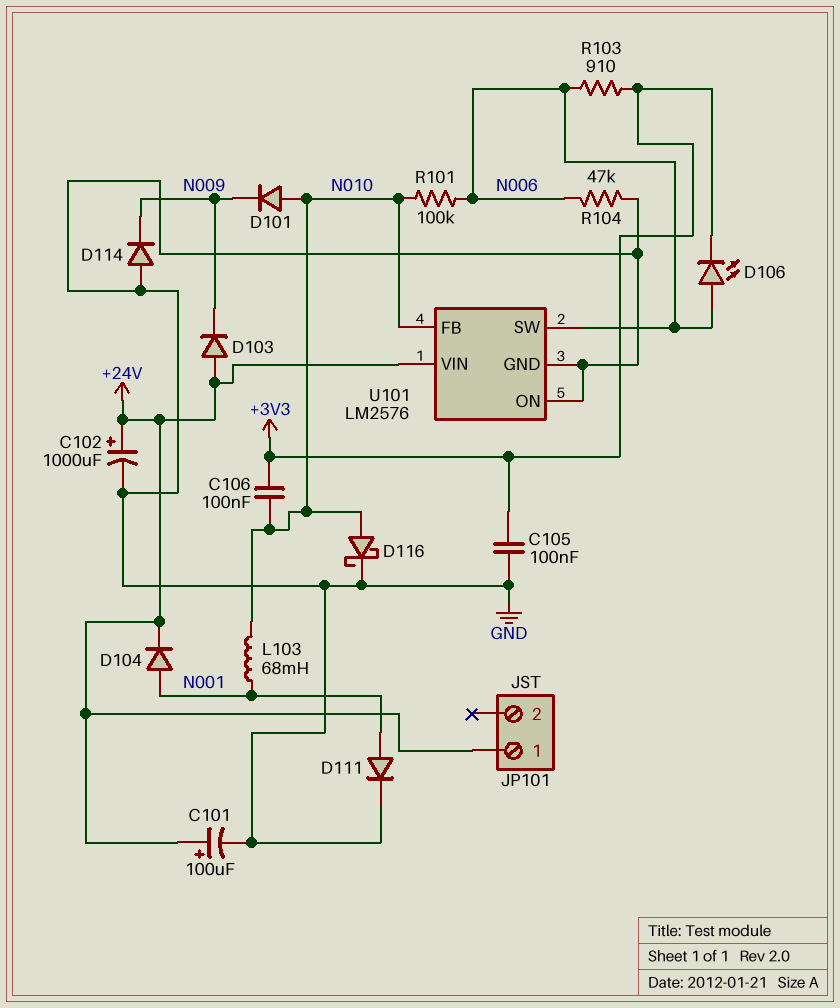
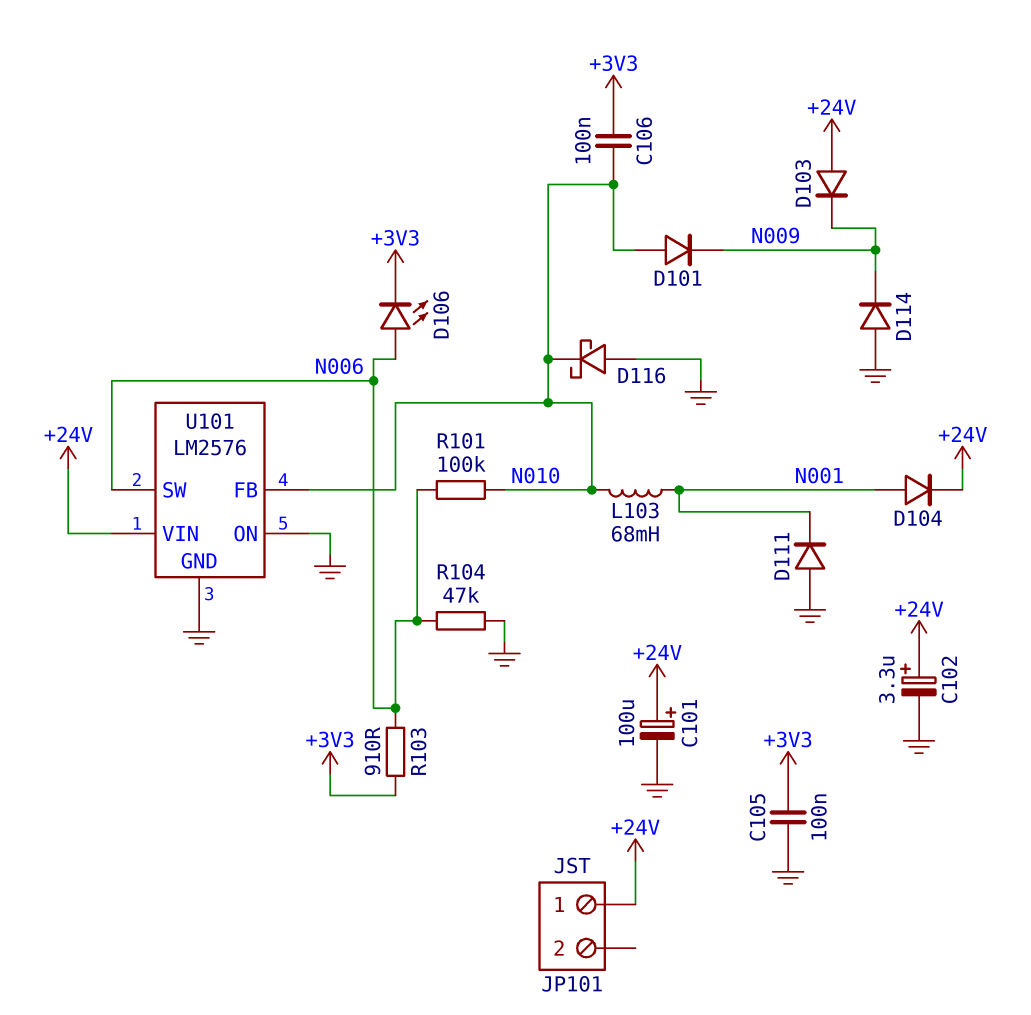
C102: 1000uF (plus +24V, minus GND) -> 3.3uF (plus +24V, minus GND)
D111: diode (A N001, K GND) -> diode (A GND, K N001)
D116: schottky (A N010, K GND) -> schottky (A GND, K N010)

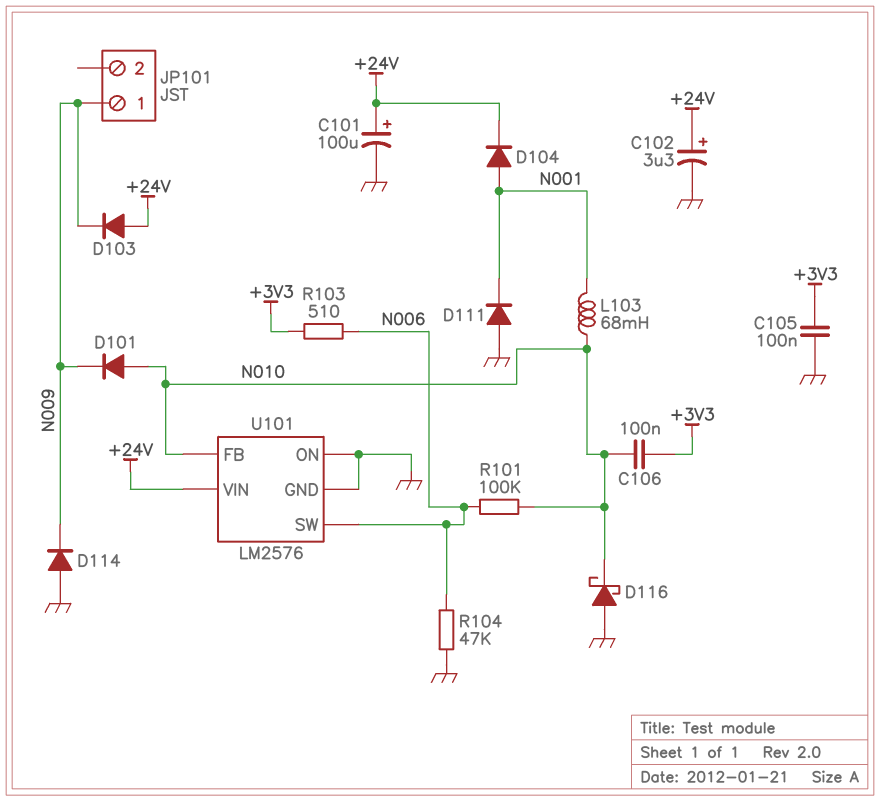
D106: LED (A N006, K +3V3) -> none
JP101 pin 1: +24V -> N009
R103: 910 (+3V3, N006) -> 510 (+3V3, N006)

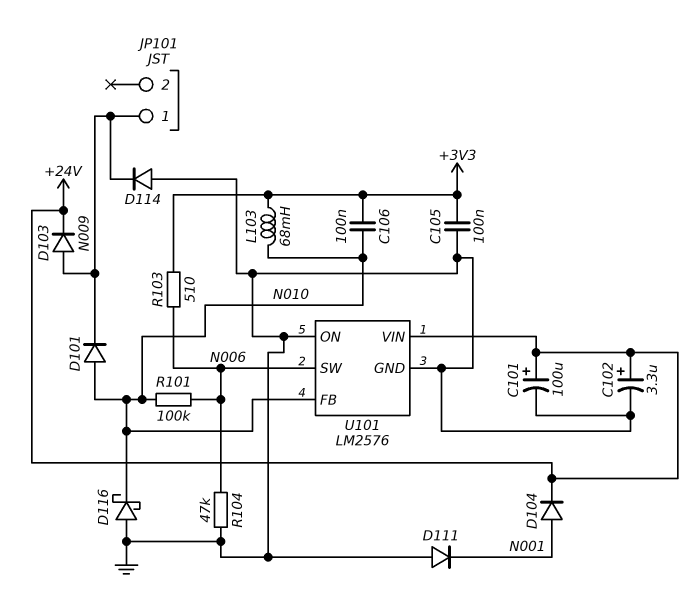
D103: diode (A +24V, K N009) -> diode (A N009, K +24V)
L103: 68mH (N001, N010) -> 68mH (+3V3, N010)

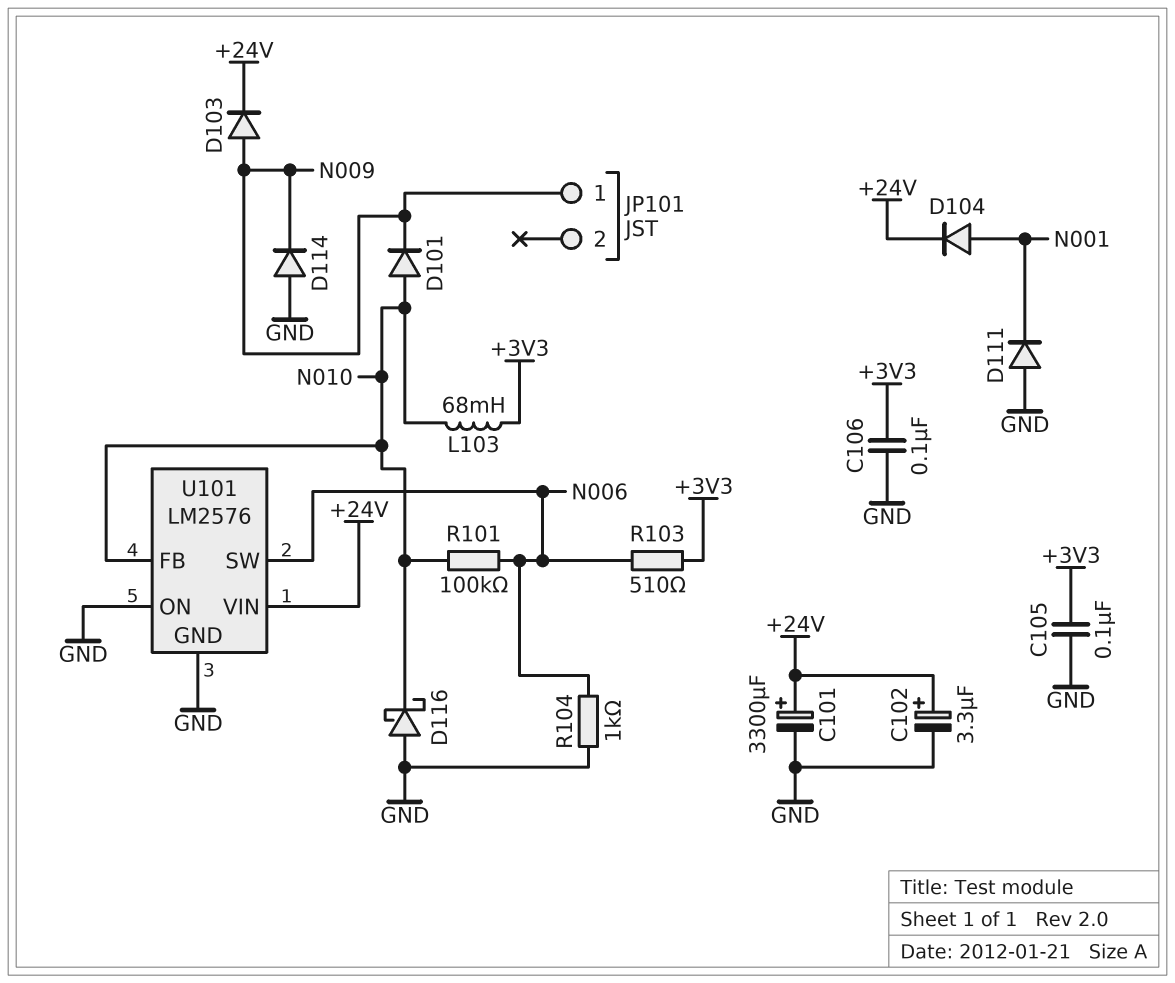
C101: 100uF (plus +24V, minus GND) -> 3300uF (plus +24V, minus GND)
C106: 100nF (+3V3, N010) -> 100nF (+3V3, GND)
R104: 47k (GND, N006) -> 1k (GND, N006)

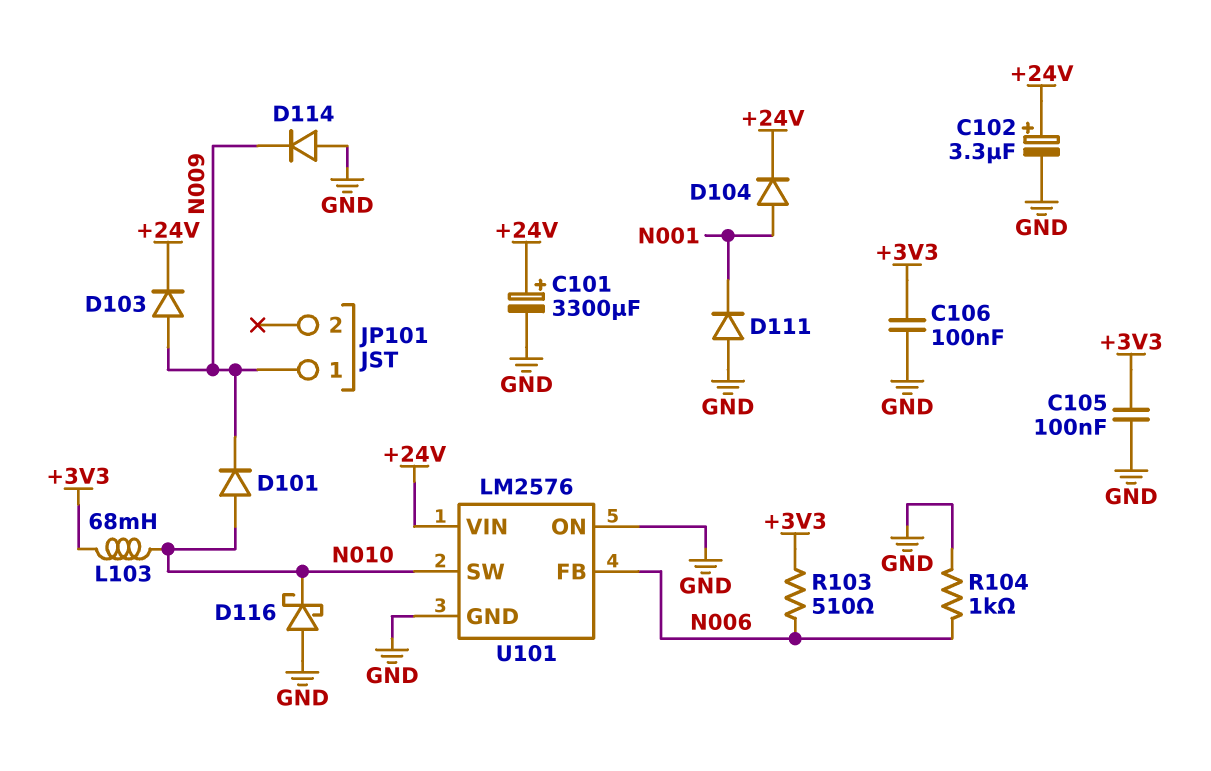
R101: 100k (N006, N010) -> none
U101 pin FB: N010 -> N006
U101 pin SW: N006 -> N010

